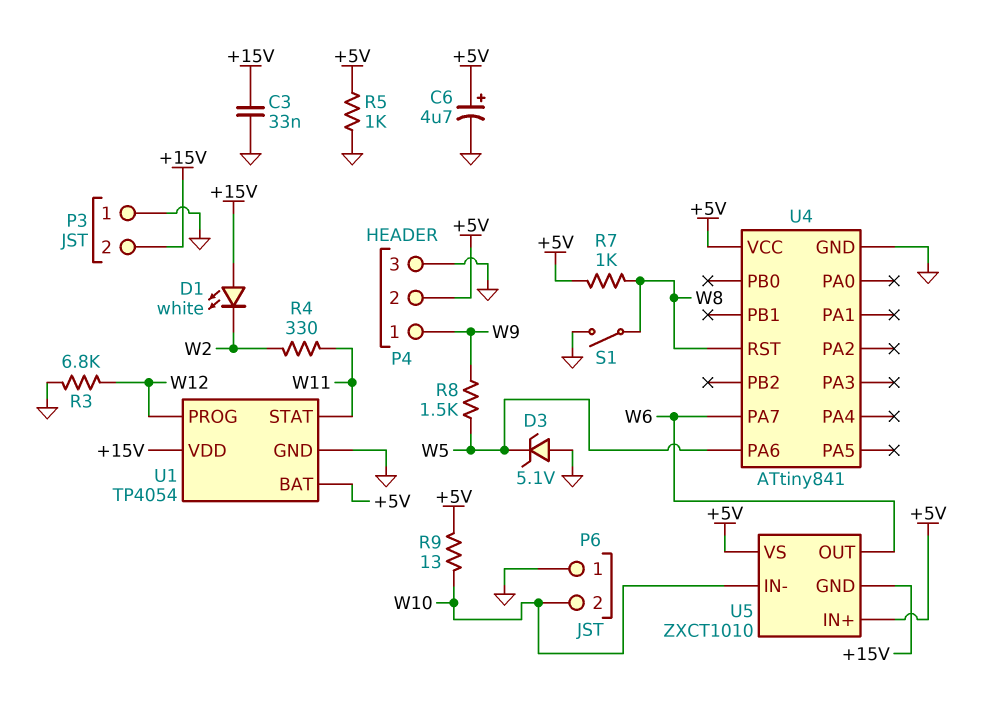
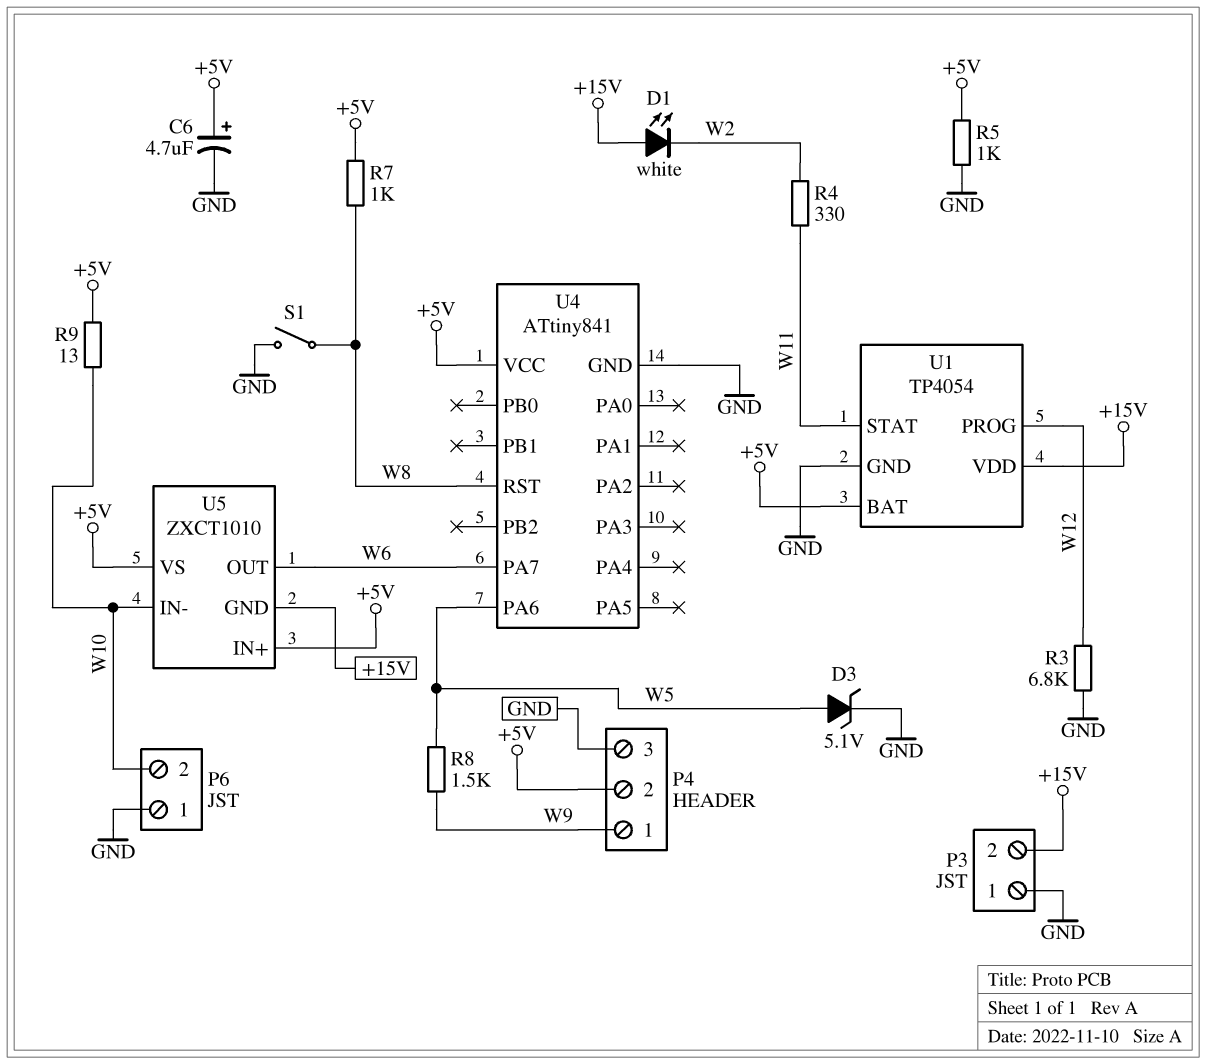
C3: 33nF (+15V, GND) -> none
D3: zener 5.1V (A GND, K W5) -> zener 5.1V (A W5, K GND)

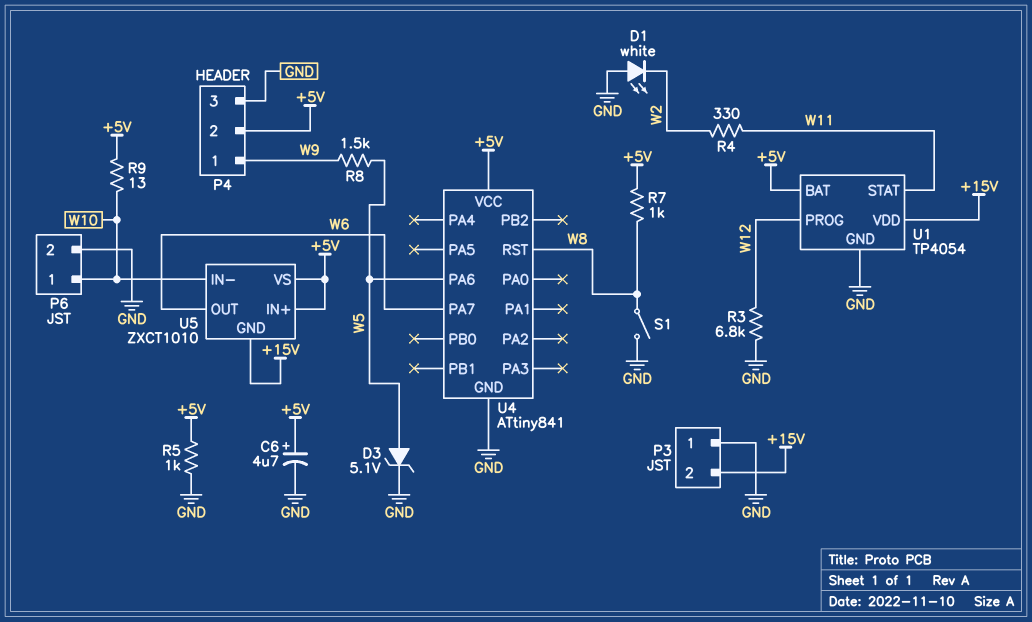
D1: LED white (A +15V, K W2) -> LED white (A GND, K W2)
P6 pin 1: GND -> W10
P6 pin 2: W10 -> GND

